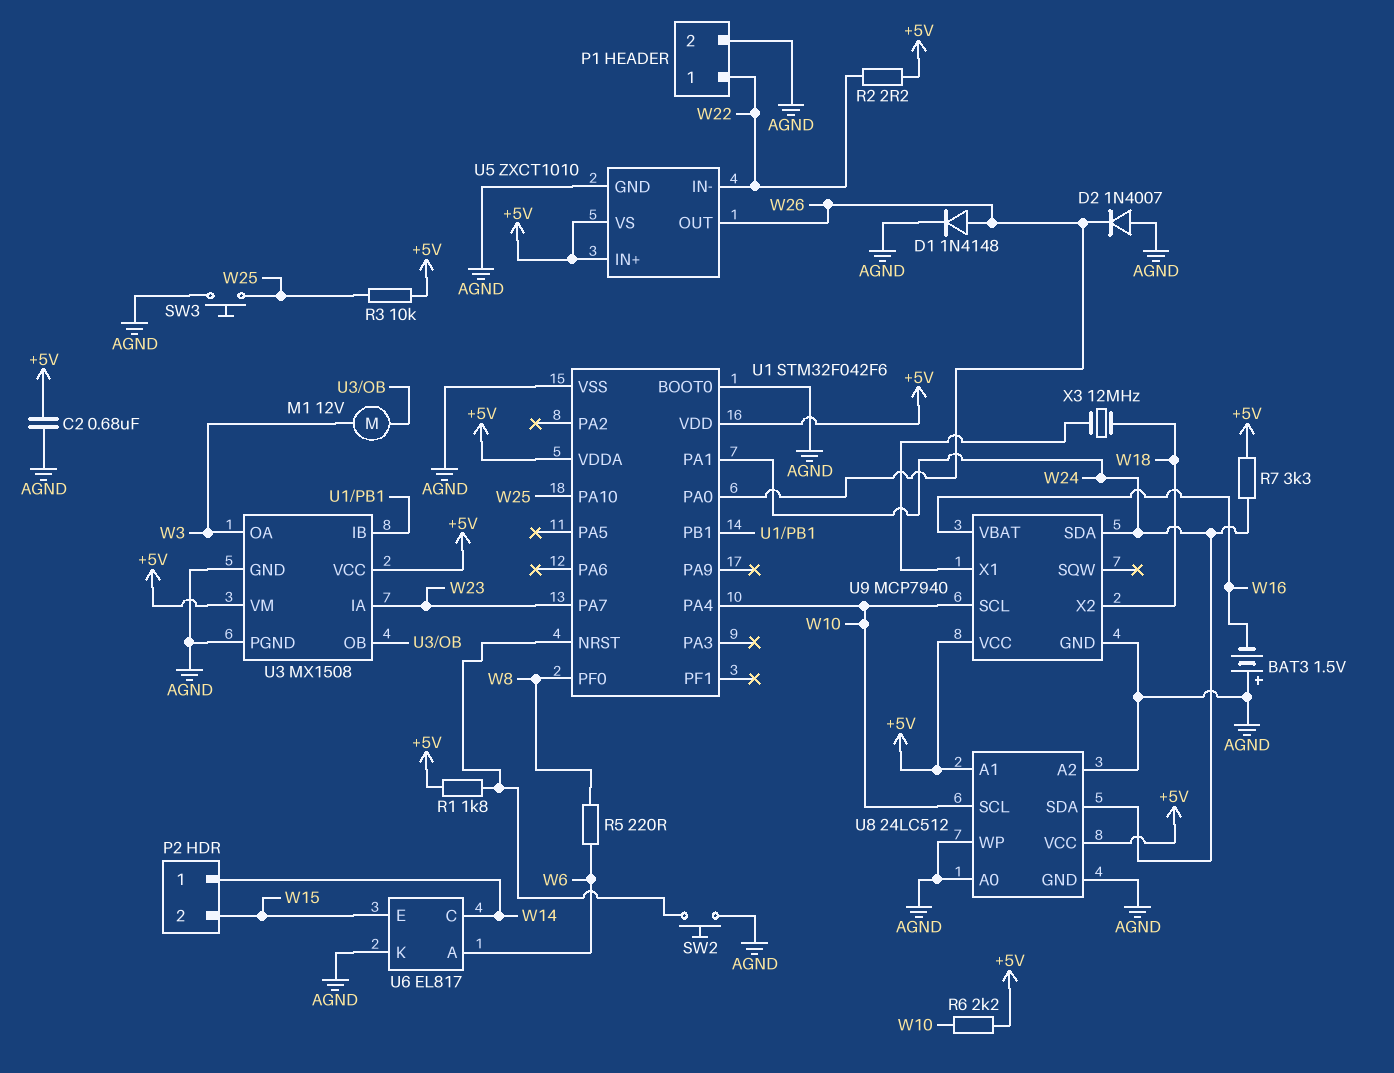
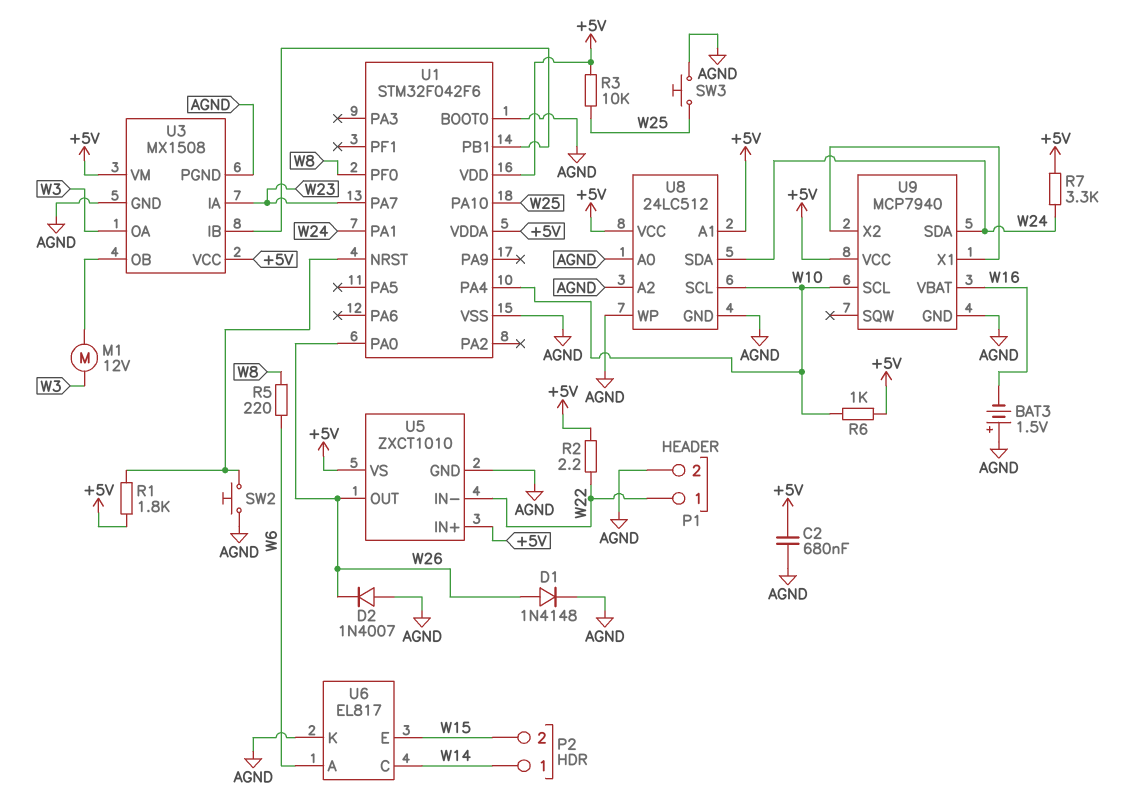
R6: 2.2k (+5V, W10) -> 1k (+5V, W10)
U9 pin X2: W18 -> U9/X1
X3: 12MHz (U9/X1, W18) -> none

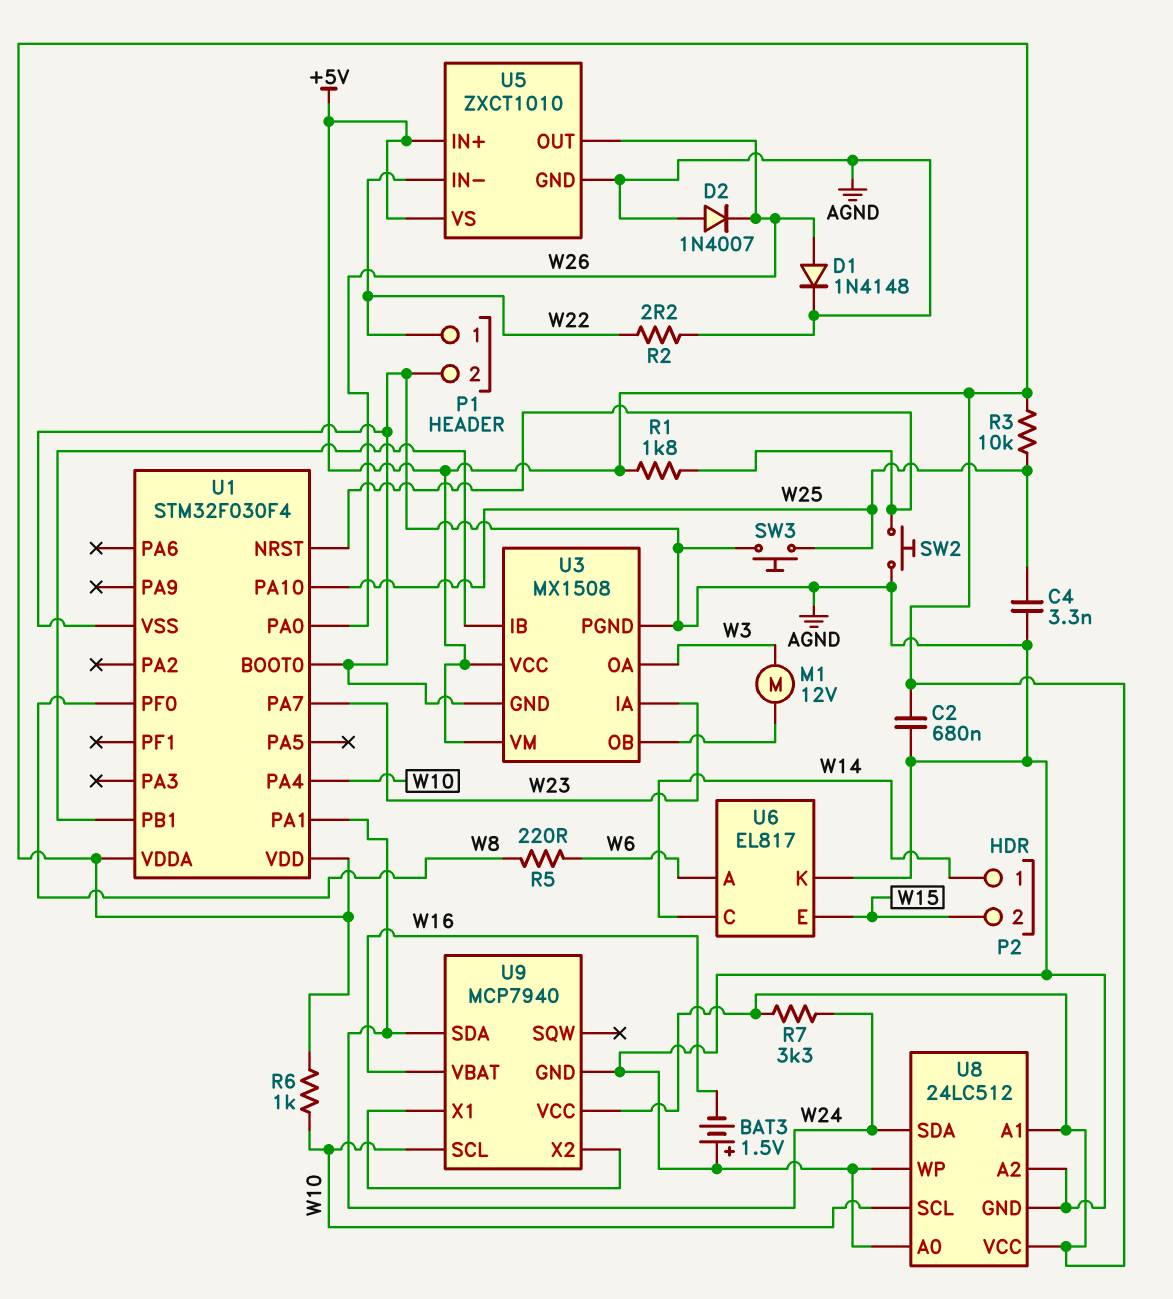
C4: none -> 3.3nF (AGND, W25)
R2: 2.2 (+5V, W22) -> 2.2 (AGND, W22)
U1: STM32F042F6 -> STM32F030F4

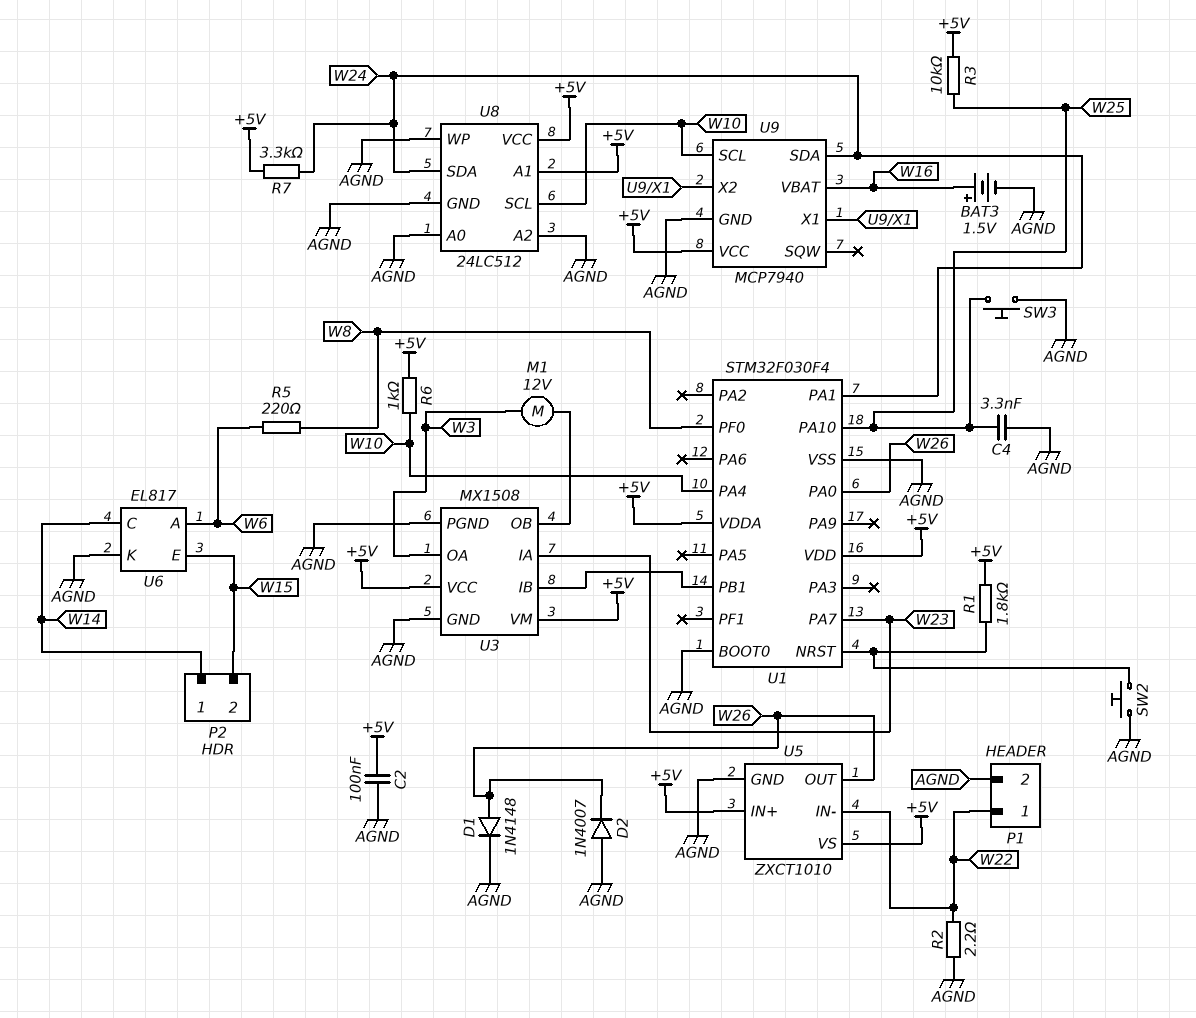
BAT3: 1.5V (plus AGND, minus W16) -> 1.5V (plus W16, minus AGND)
C2: 680nF (+5V, AGND) -> 100nF (+5V, AGND)

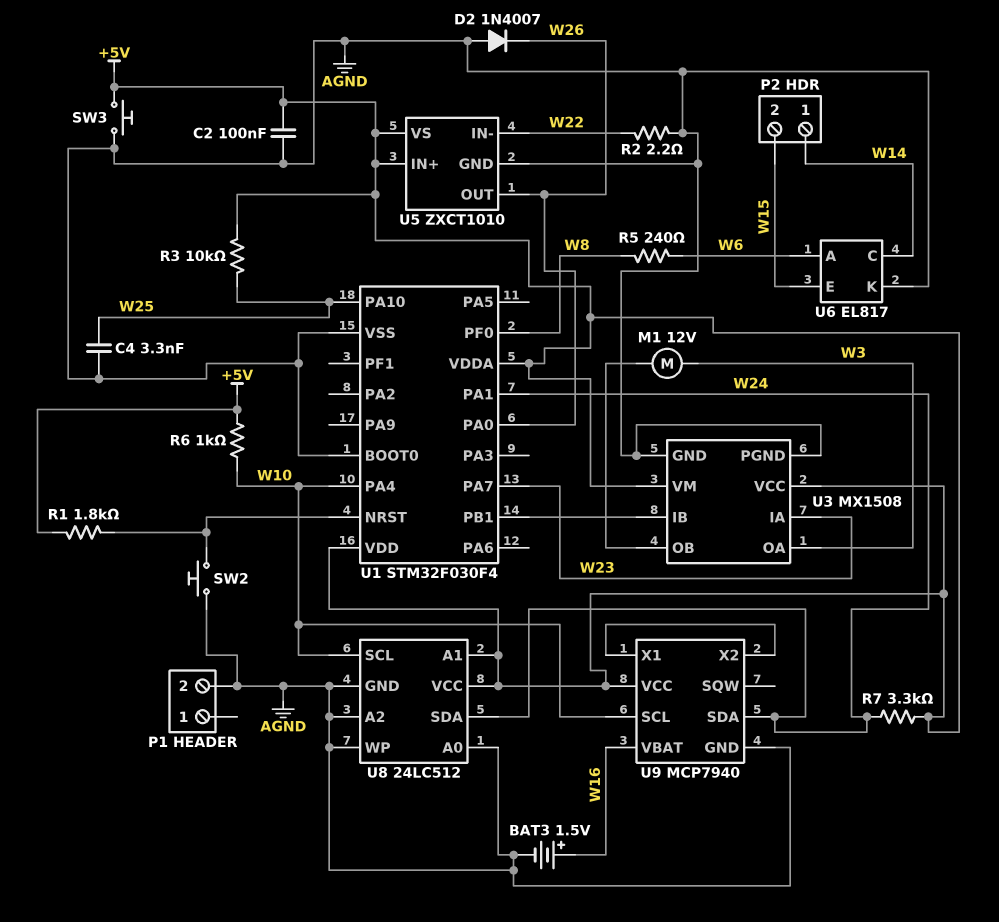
D1: diode 1N4148 (A W26, K AGND) -> none
P1 pin 1: W22 -> none
R5: 220 (W6, W8) -> 240 (W6, W8)
SW3: button (AGND, W25) -> button (+5V, AGND)

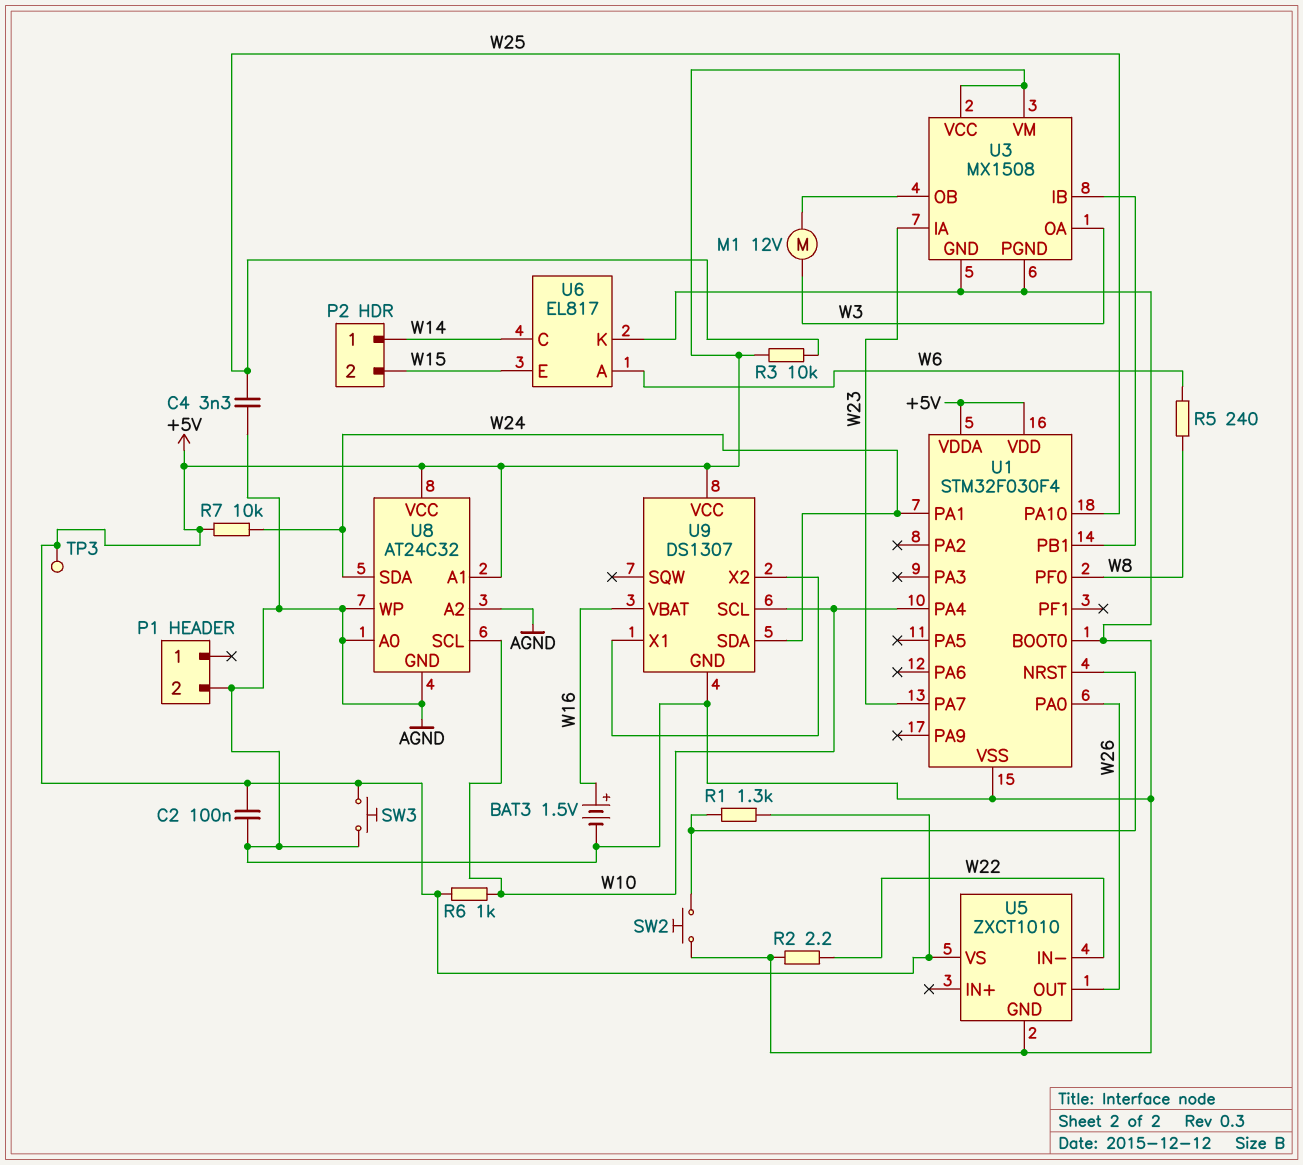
D2: diode 1N4007 (A AGND, K W26) -> none
R1: 1.8k (+5V, U1/NRST) -> 1.3k (+5V, U1/NRST)
R7: 3.3k (+5V, W24) -> 10k (+5V, W24)
TP3: none -> test point (+5V)
U5 pin IN+: +5V -> none
U8: 24LC512 -> AT24C32
U9: MCP7940 -> DS1307

